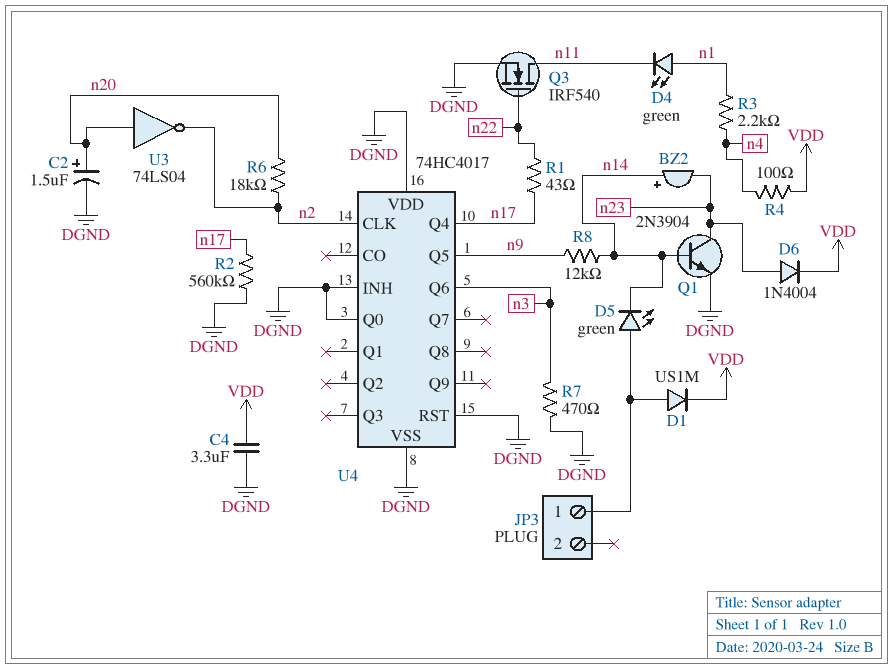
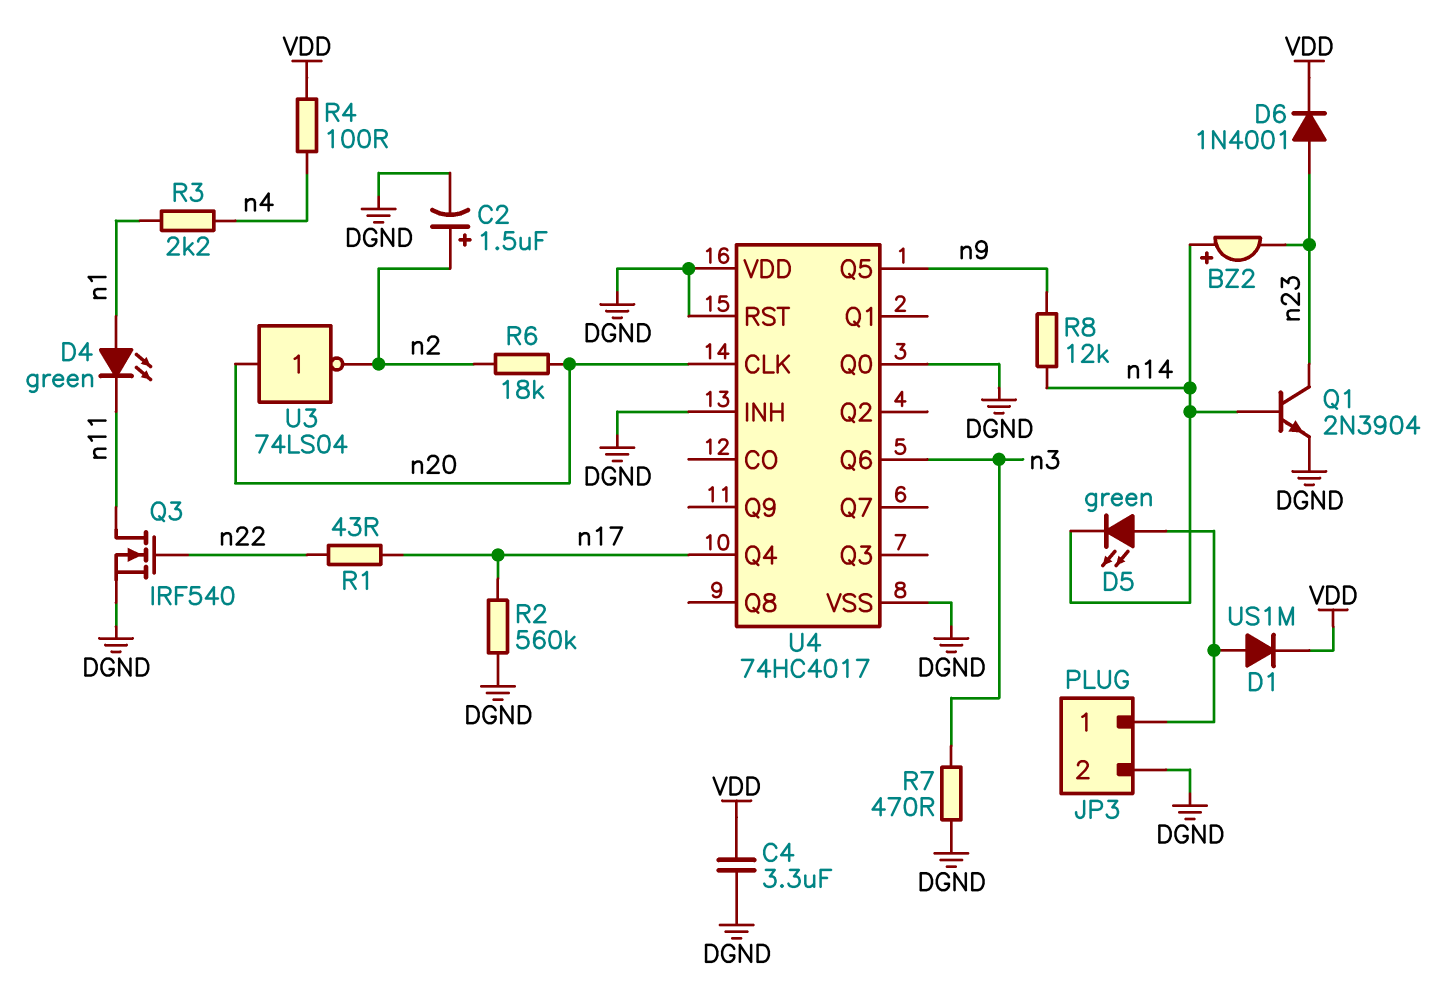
C2: 1.5uF (plus n20, minus DGND) -> 1.5uF (plus n2, minus DGND)
D6: diode 1N4004 (A n23, K VDD) -> diode 1N4001 (A n23, K VDD)
JP3 pin 2: none -> DGND
U4 pin CLK: n2 -> n20

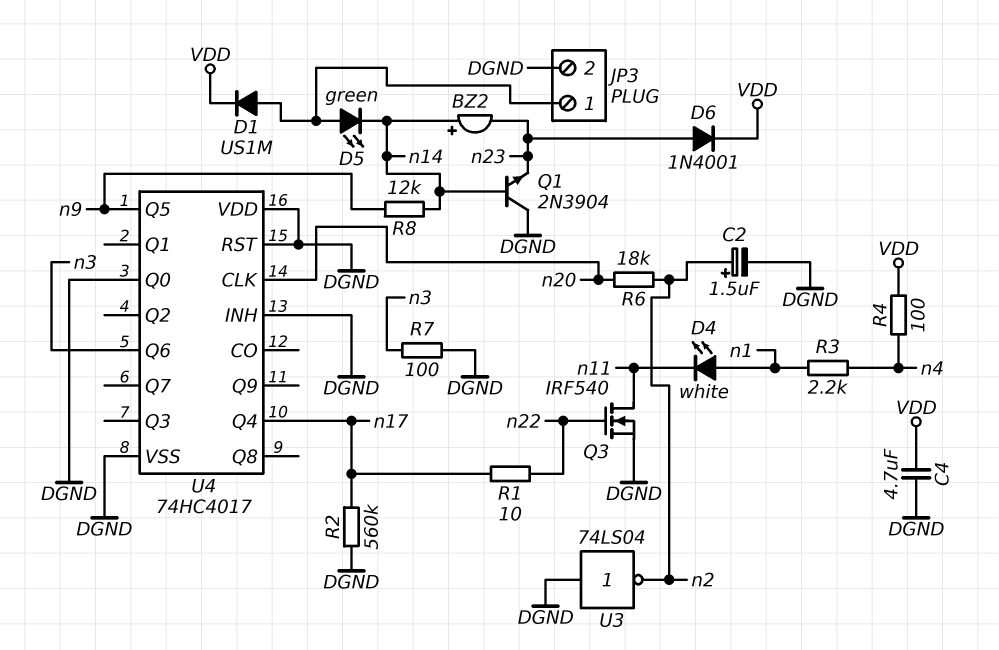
C4: 3.3uF (DGND, VDD) -> 4.7uF (DGND, VDD)
D4: LED green (A n1, K n11) -> LED white (A n1, K n11)
Q1: NPN 2N3904 (B n14, C n23, E DGND) -> NPN 2N3904 (B n14, C DGND, E n23)
R1: 43 (n17, n22) -> 10 (n17, n22)
R7: 470 (DGND, n3) -> 100 (DGND, n3)
U3: NOT 74LS04 (in n20, out n2) -> NOT 74LS04 (in DGND, out n2)

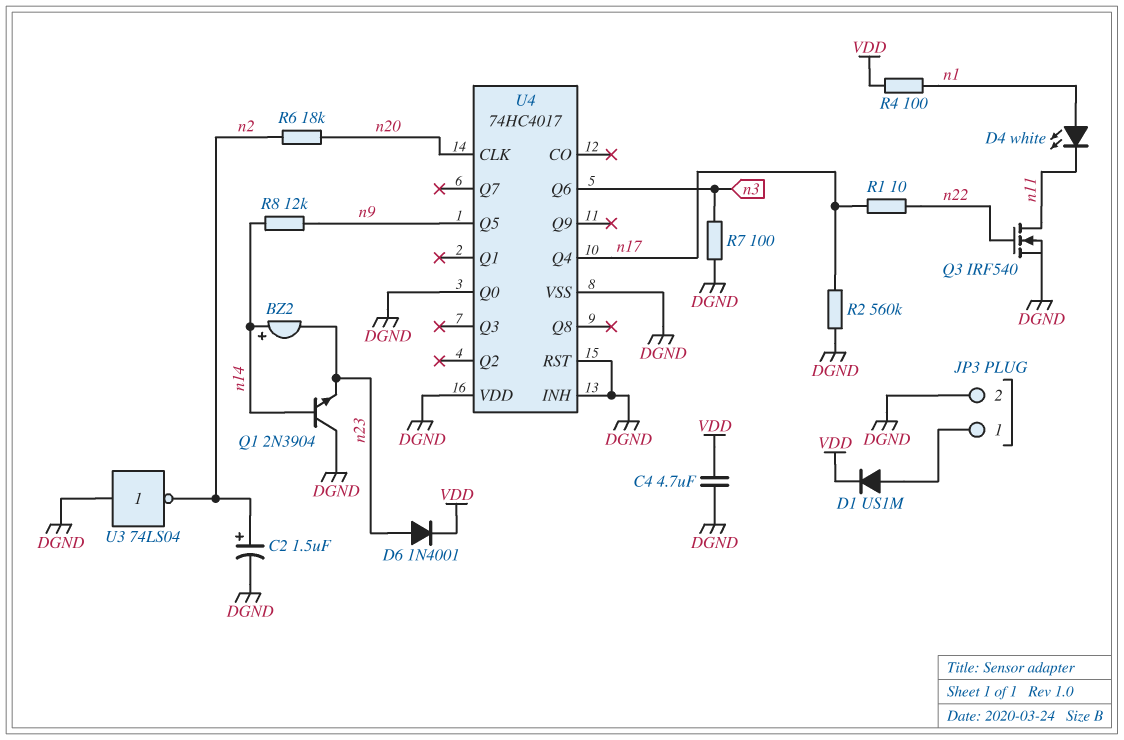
D5: LED green (A JP3/1, K n14) -> none
R3: 2.2k (n1, n4) -> none
R4: 100 (VDD, n4) -> 100 (VDD, n1)

